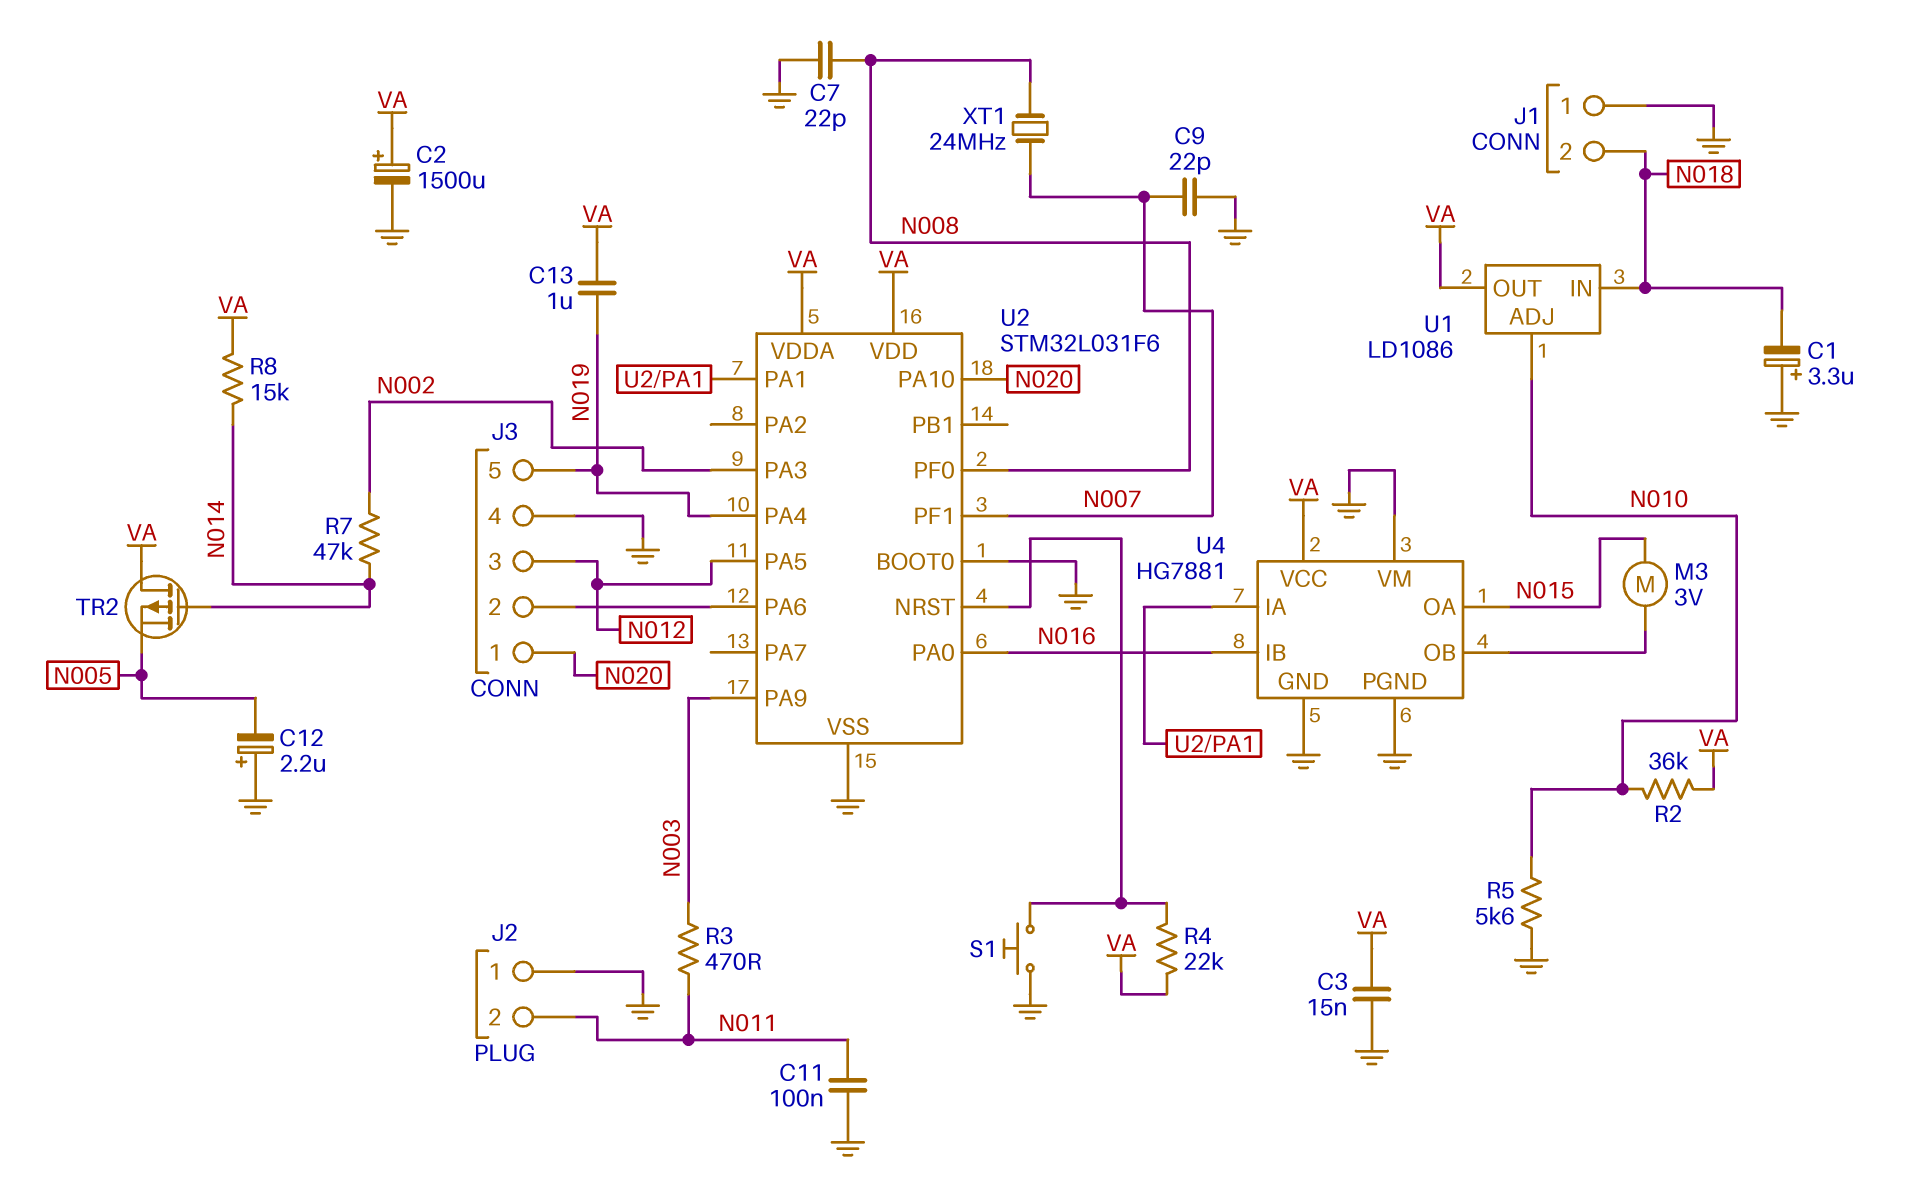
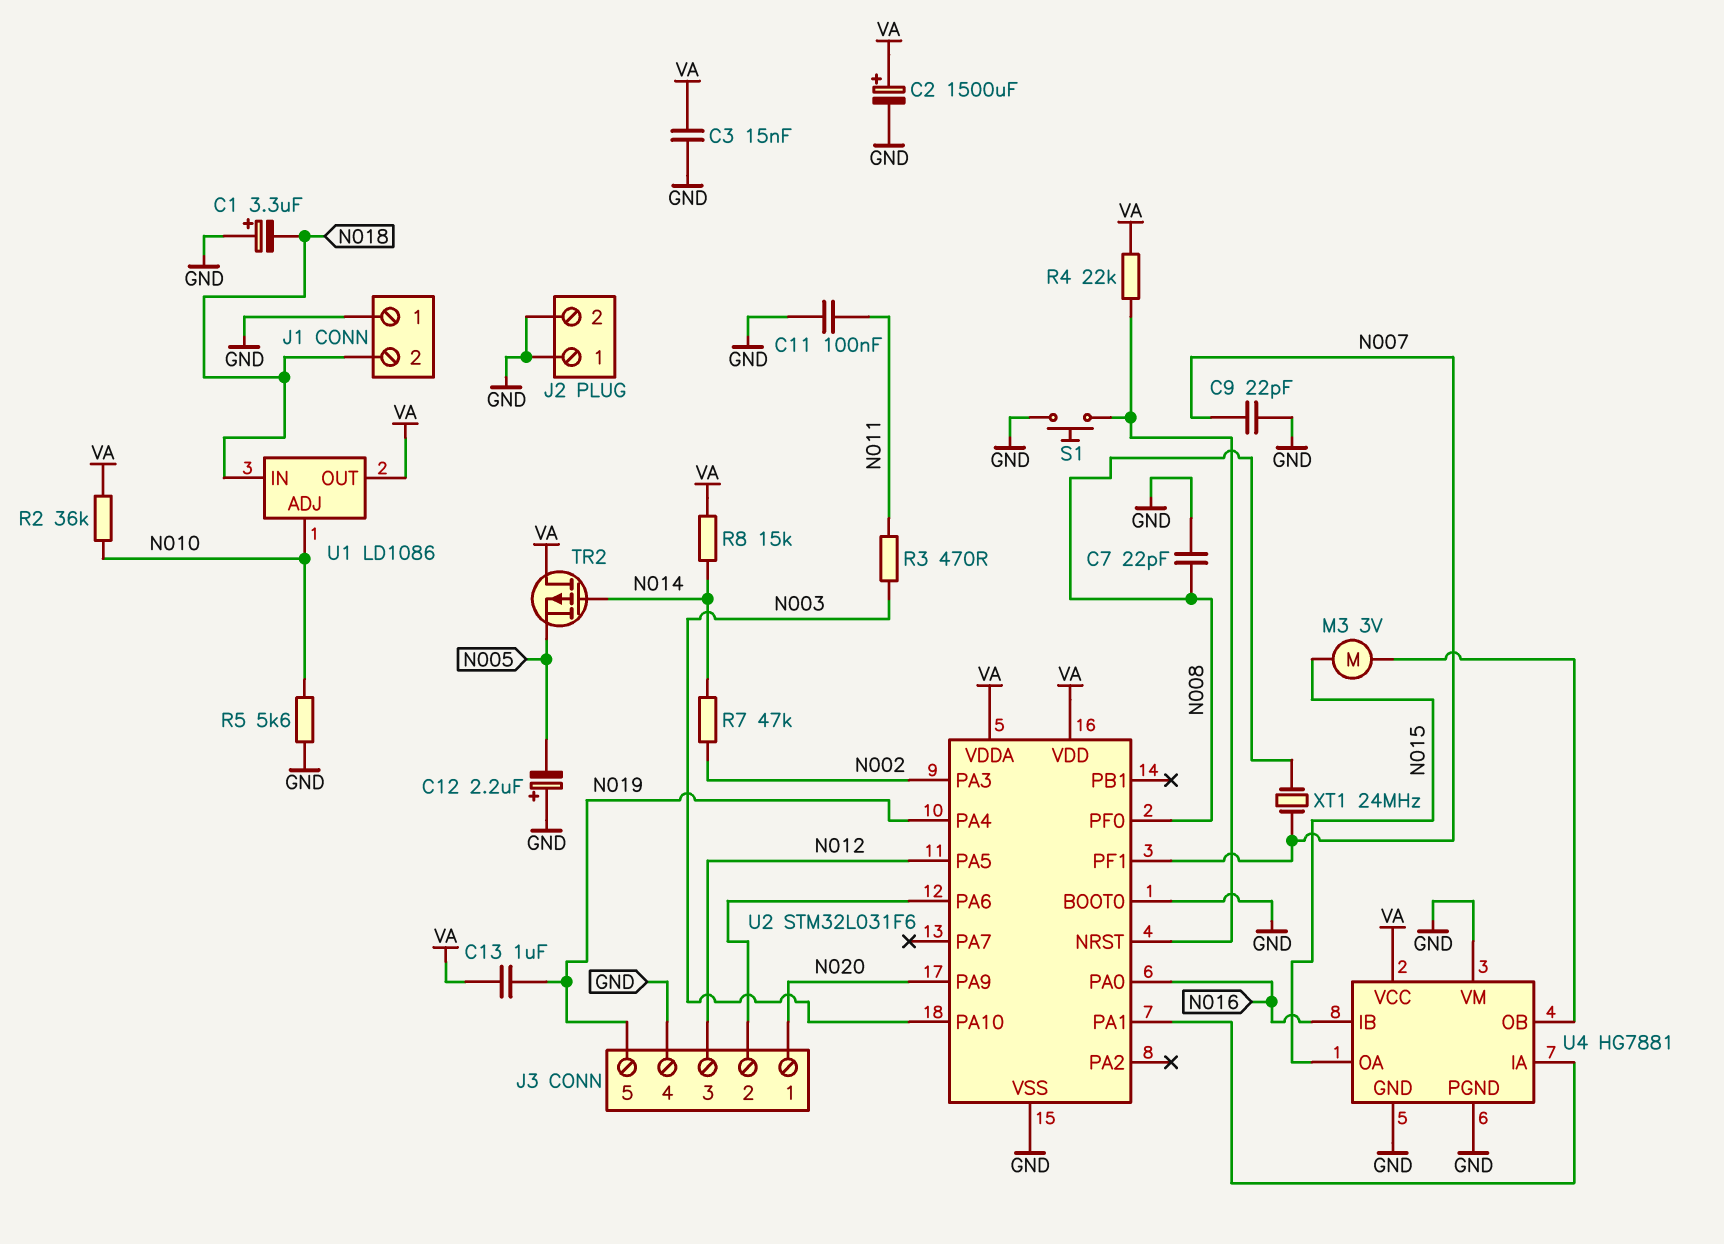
J2 pin 2: N011 -> GND
U2 pin PA9: N003 -> N020
U2 pin PA10: N020 -> N003

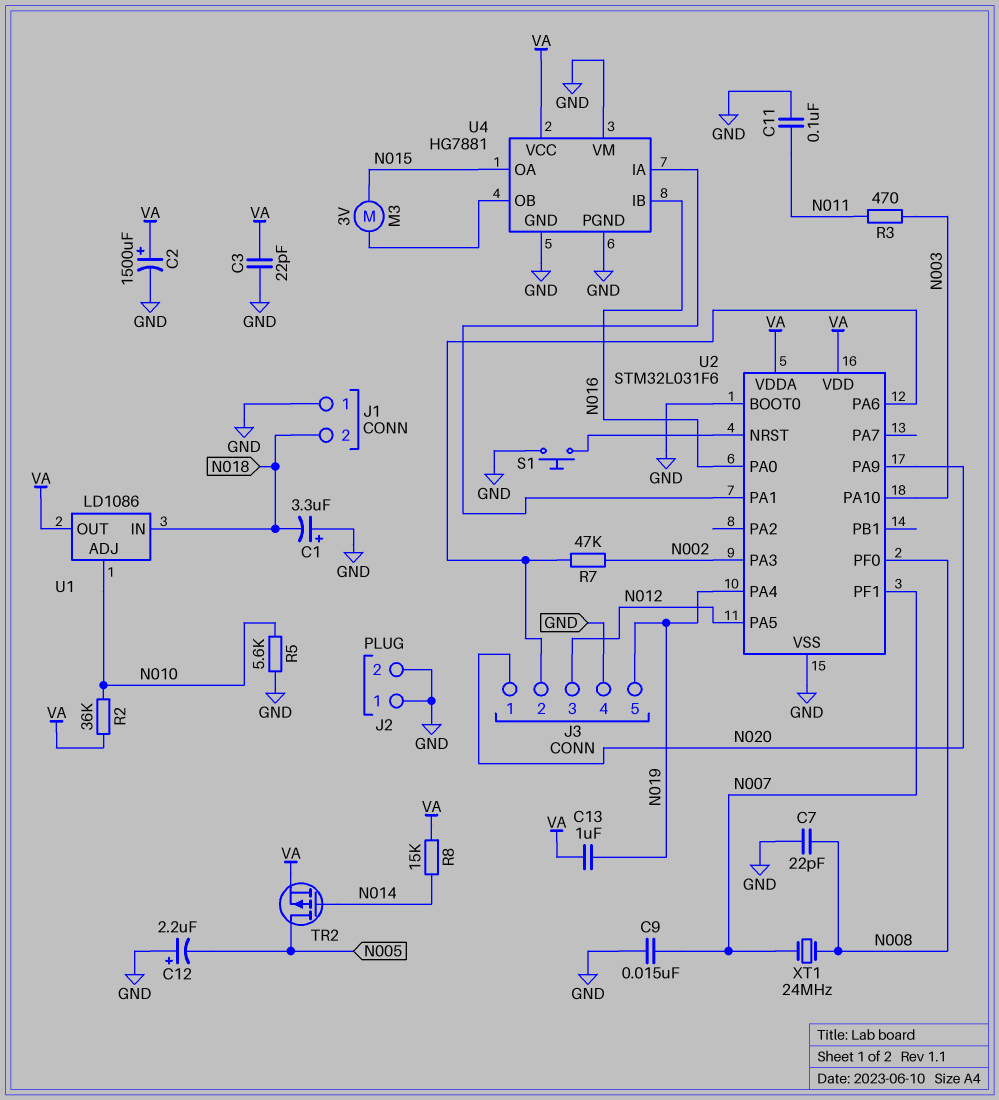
C3: 15nF (GND, VA) -> 22pF (GND, VA)
C9: 22pF (GND, N007) -> 15nF (GND, N007)
R4: 22k (U2/NRST, VA) -> none
R7: 47k (N002, N014) -> 47k (J3/2, N002)
TR2: PMOS (G N014, D VA, S N005) -> PMOS (G N014, D N005, S VA)

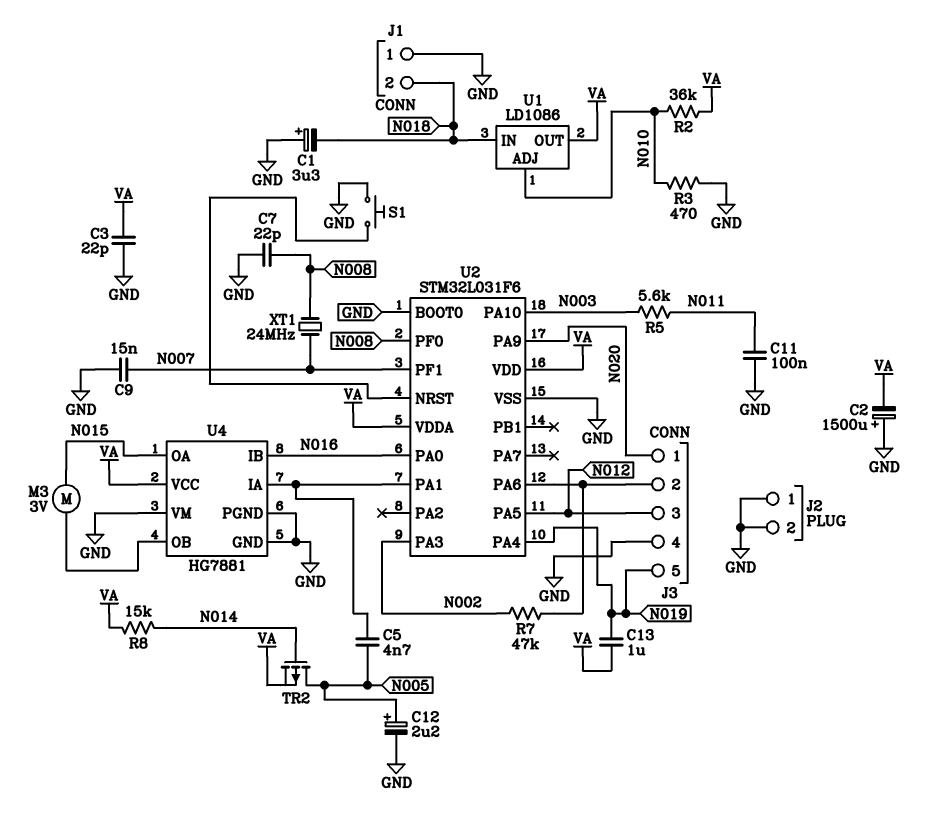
C2: 1500uF (plus VA, minus GND) -> 1500uF (plus GND, minus VA)
C5: none -> 4.7nF (N005, U2/PA1)
C12: 2.2uF (plus GND, minus N005) -> 2.2uF (plus N005, minus GND)
R3: 470 (N003, N011) -> 470 (GND, N010)
R5: 5.6k (GND, N010) -> 5.6k (N003, N011)

